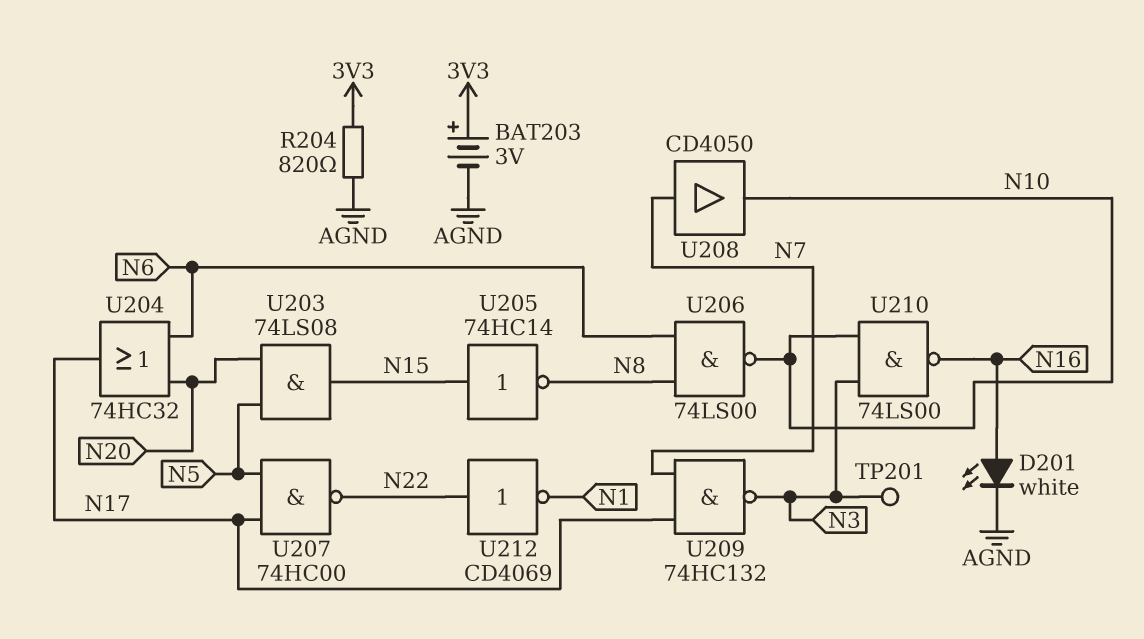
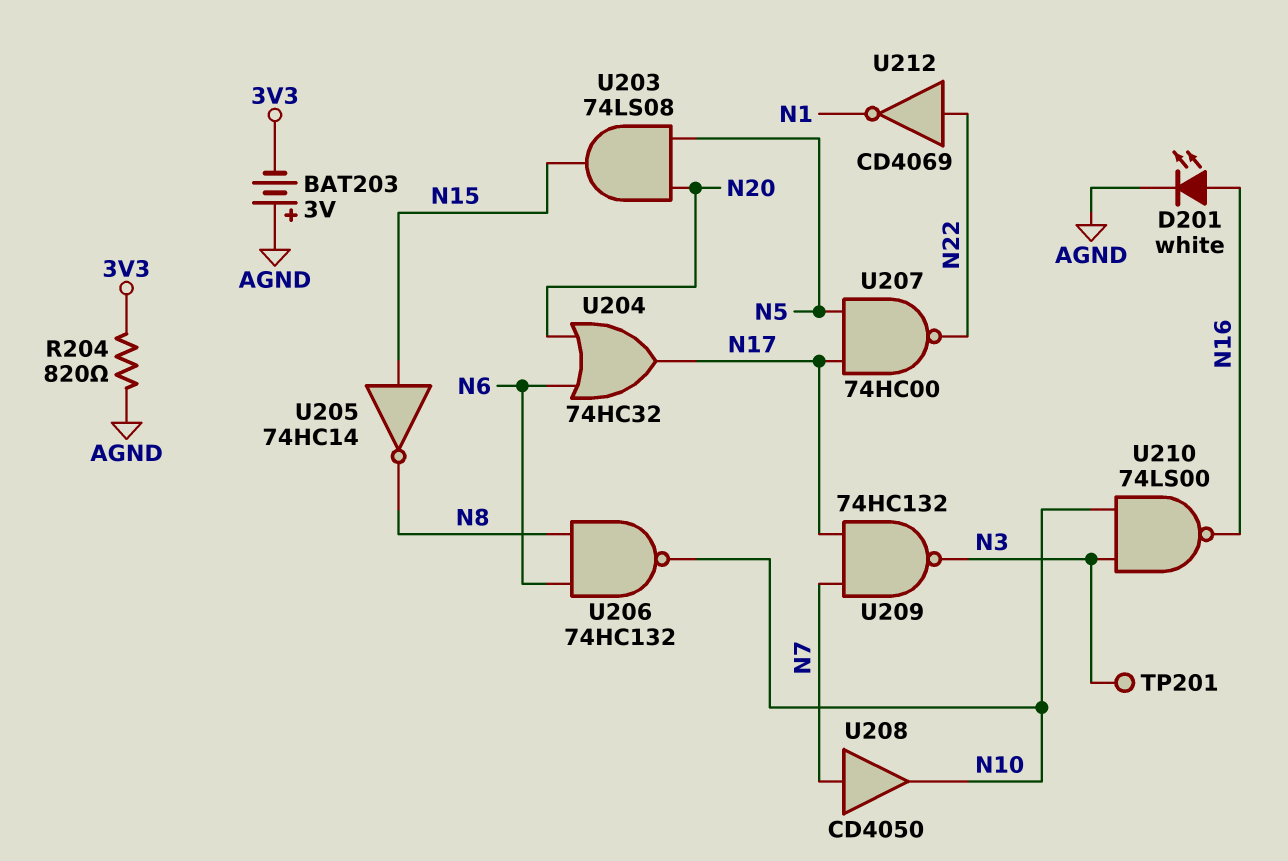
BAT203: 3V (plus 3V3, minus AGND) -> 3V (plus AGND, minus 3V3)
U206: NAND 74LS00 (in N6, in N8, out N10) -> NAND 74HC132 (in N6, in N8, out N10)

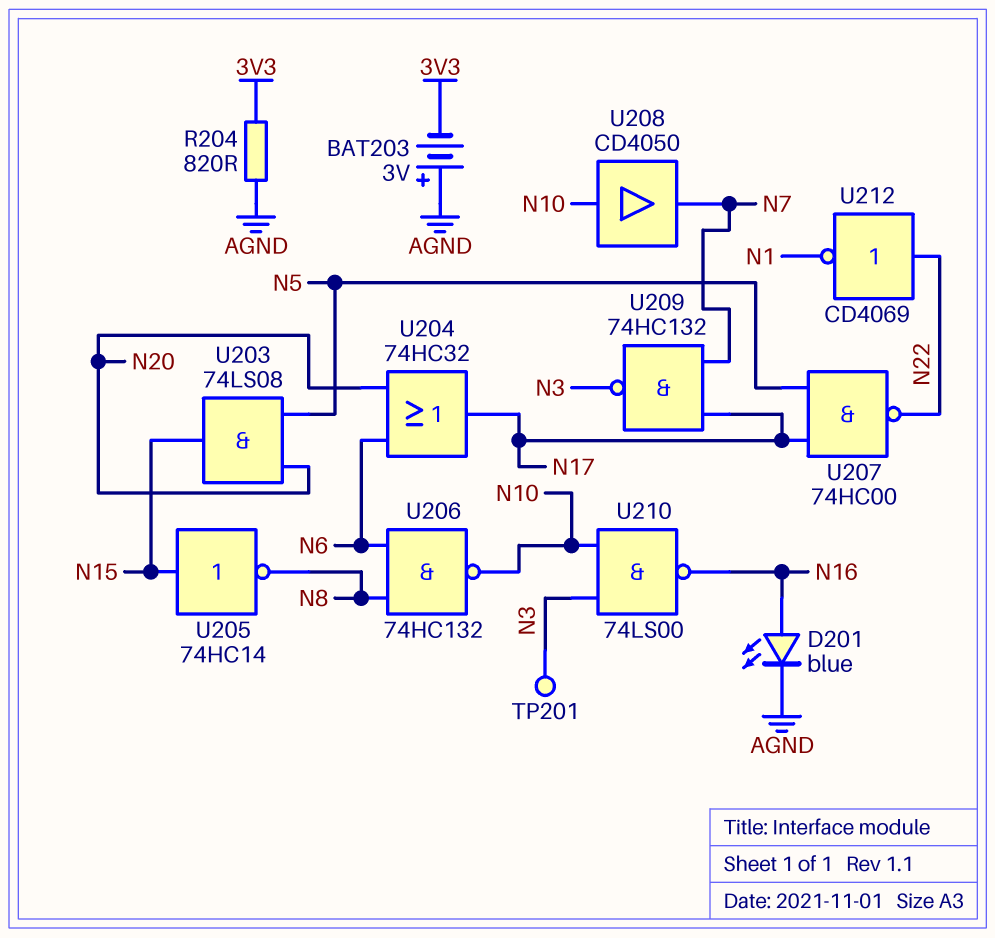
D201: LED white (A N16, K AGND) -> LED blue (A N16, K AGND)
U208: buffer CD4050 (in N7, out N10) -> buffer CD4050 (in N10, out N7)

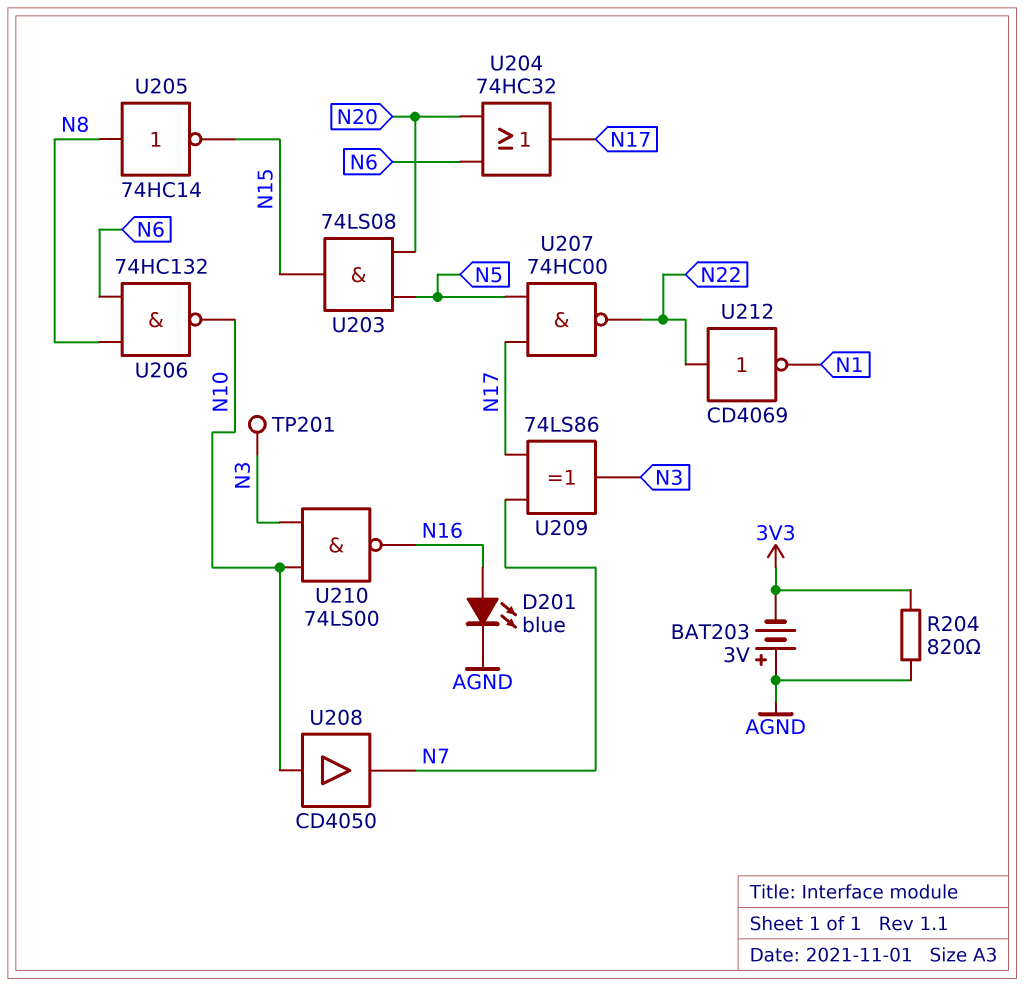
U205: NOT 74HC14 (in N15, out N8) -> NOT 74HC14 (in N8, out N15)
U209: NAND 74HC132 (in N7, in N17, out N3) -> XOR 74LS86 (in N7, in N17, out N3)

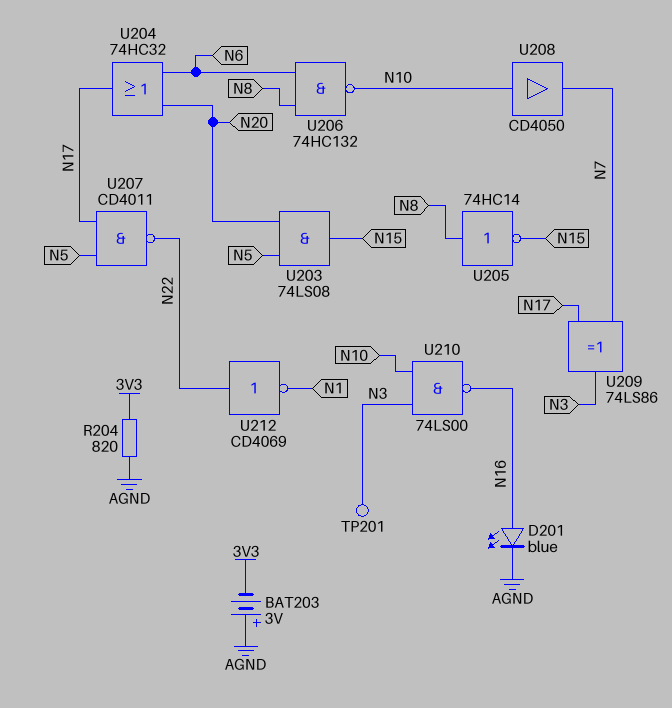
U207: NAND 74HC00 (in N5, in N17, out N22) -> NAND CD4011 (in N5, in N17, out N22)

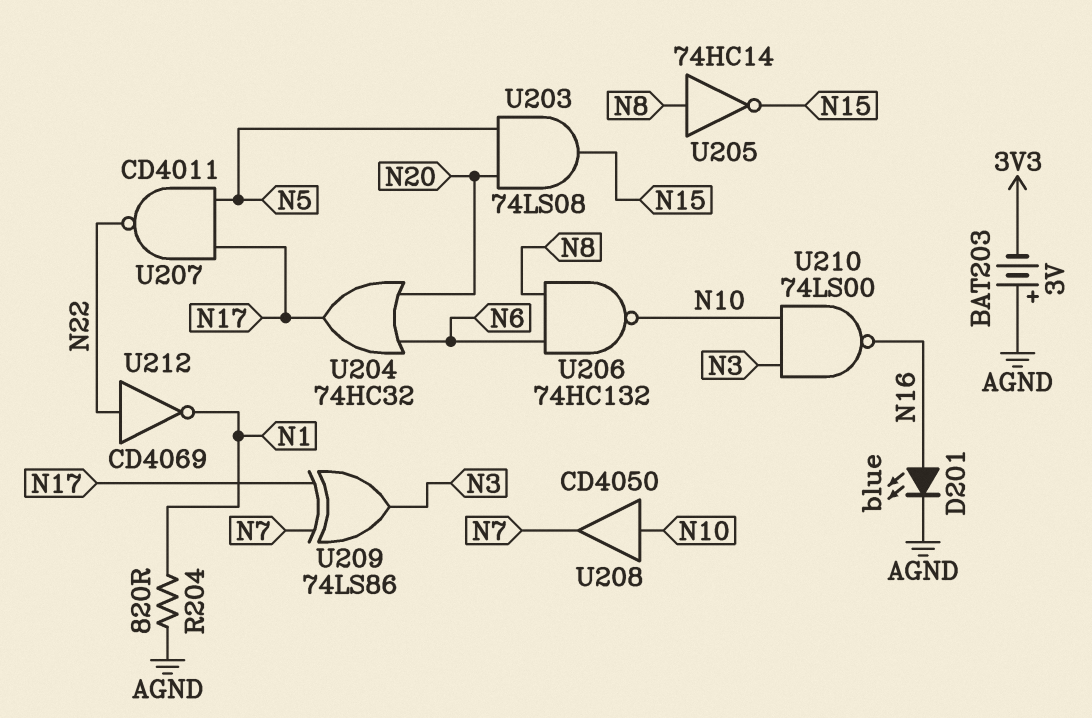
R204: 820 (3V3, AGND) -> 820 (AGND, N1)
TP201: test point (N3) -> none

